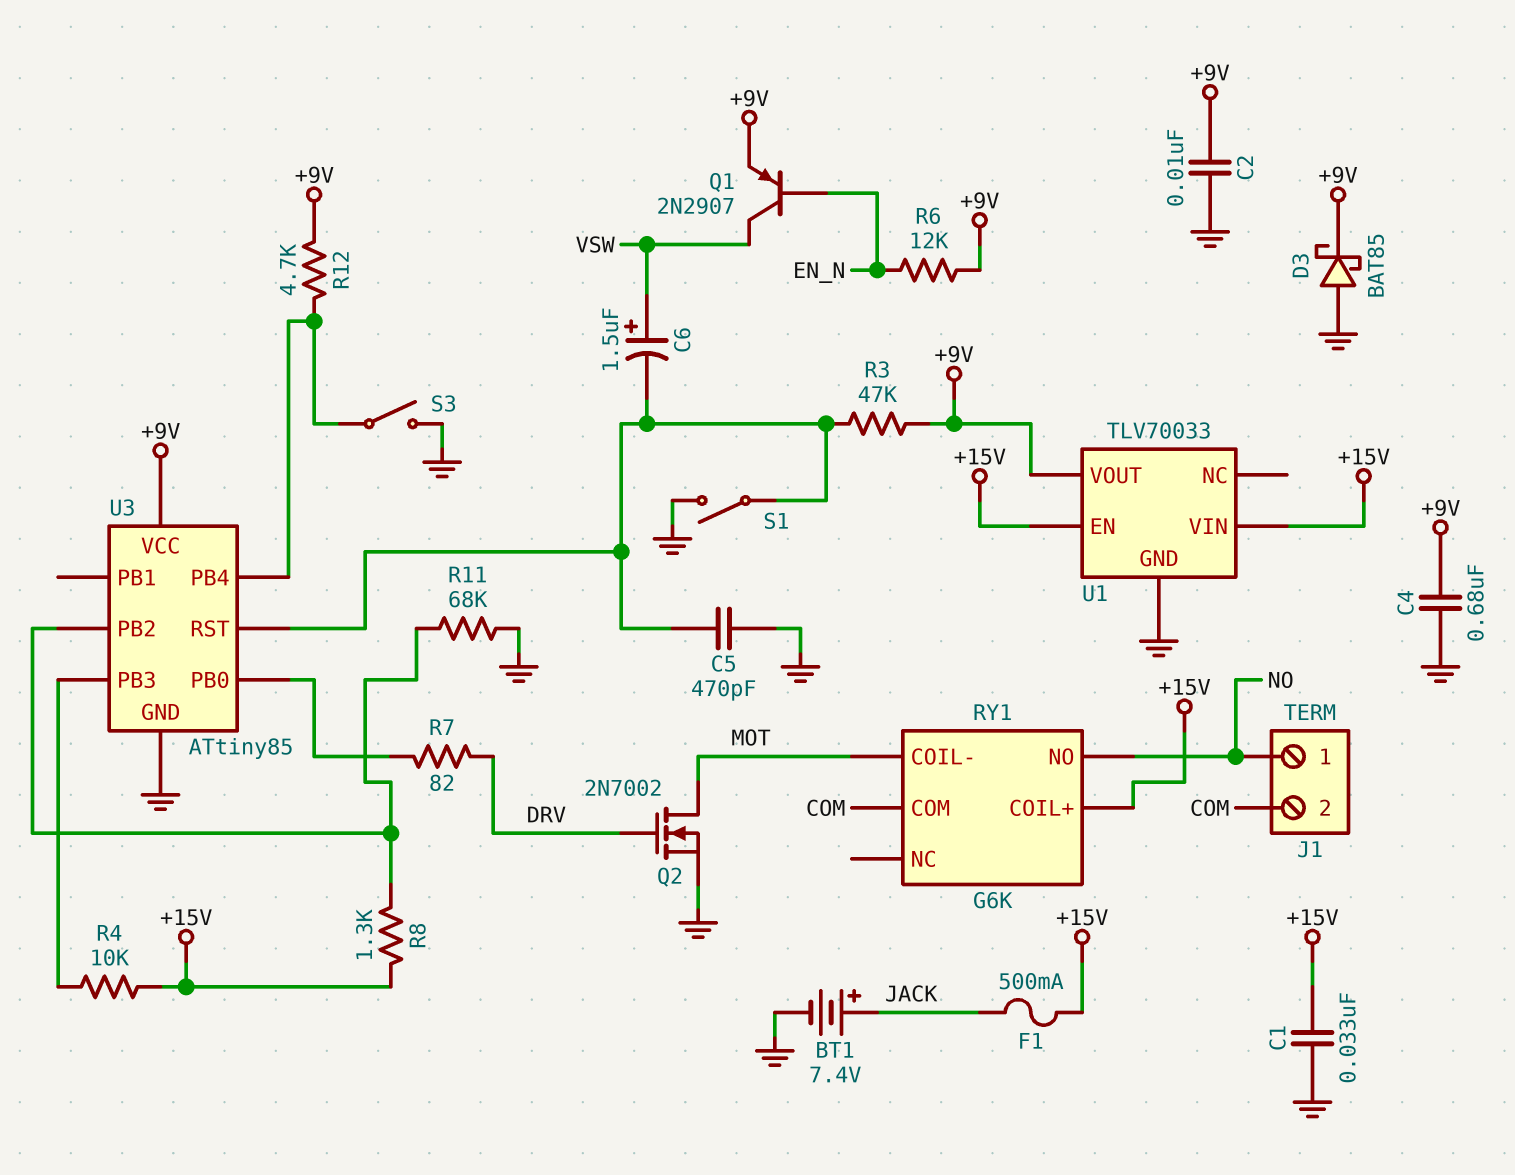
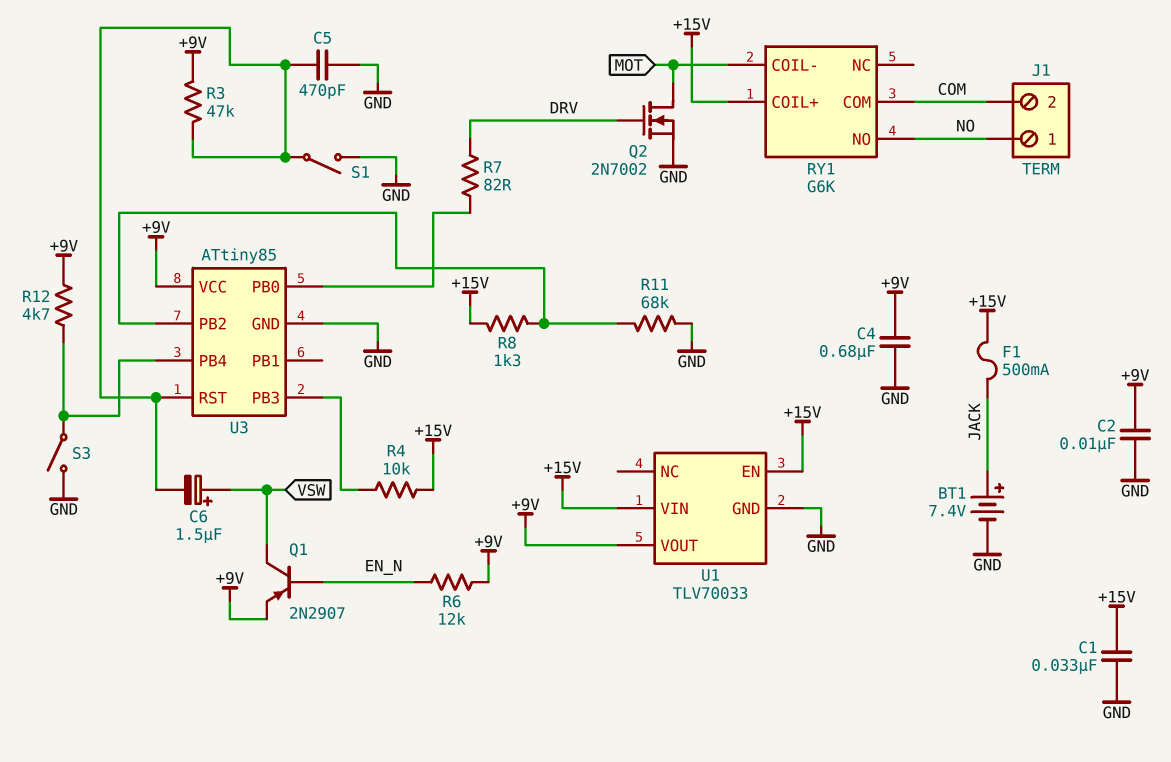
D3: schottky BAT85 (A GND, K +9V) -> none

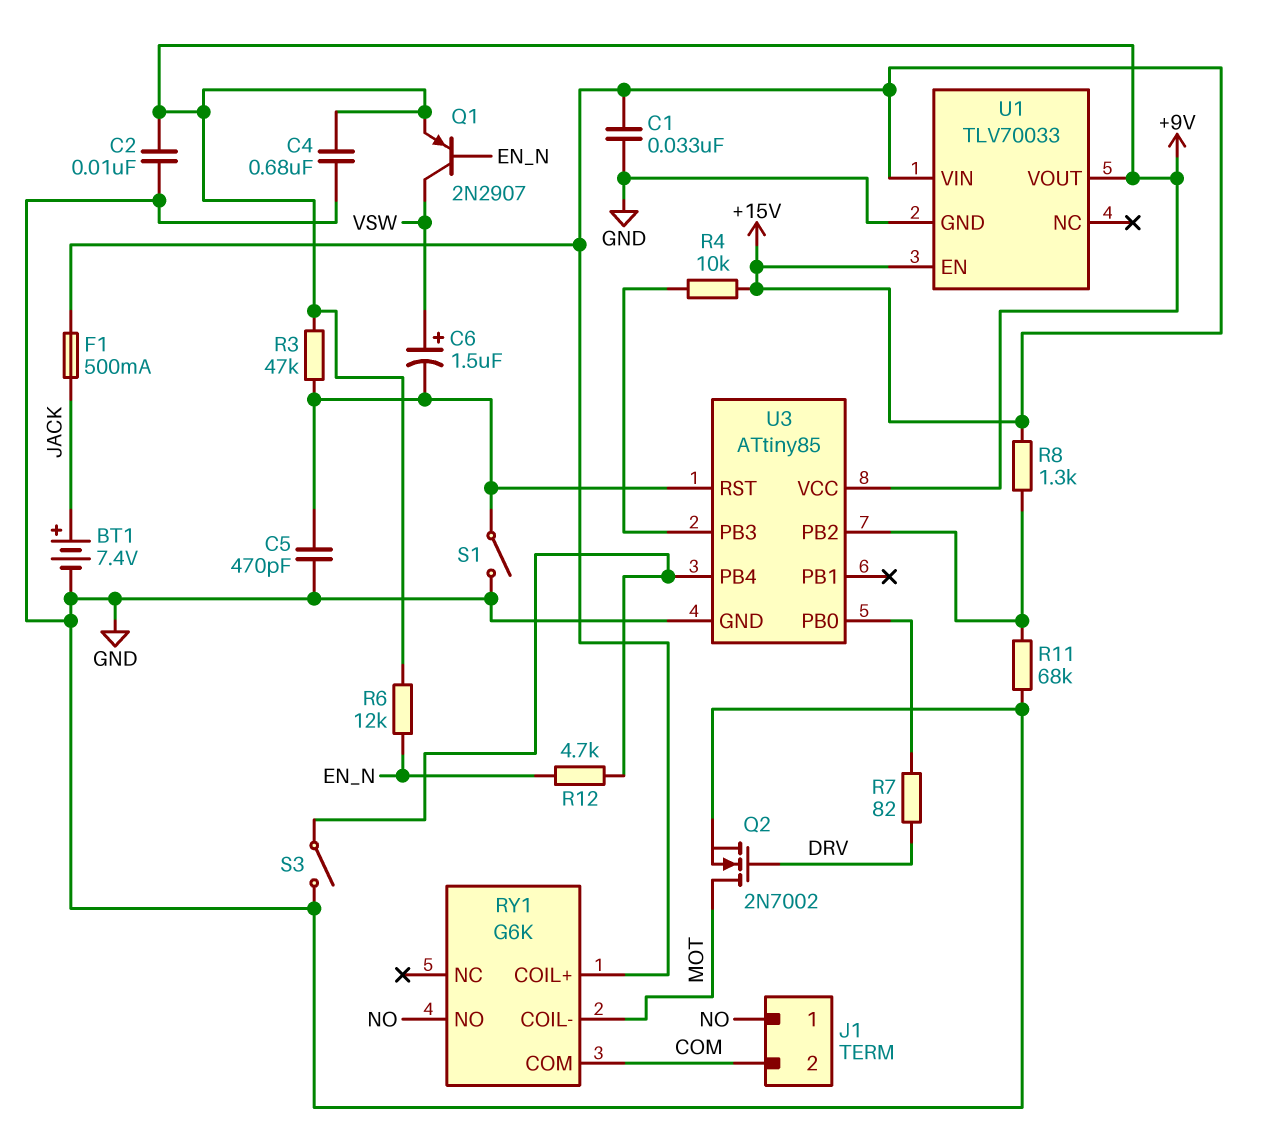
R12: 4.7k (+9V, U3/PB4) -> 4.7k (EN_N, U3/PB4)

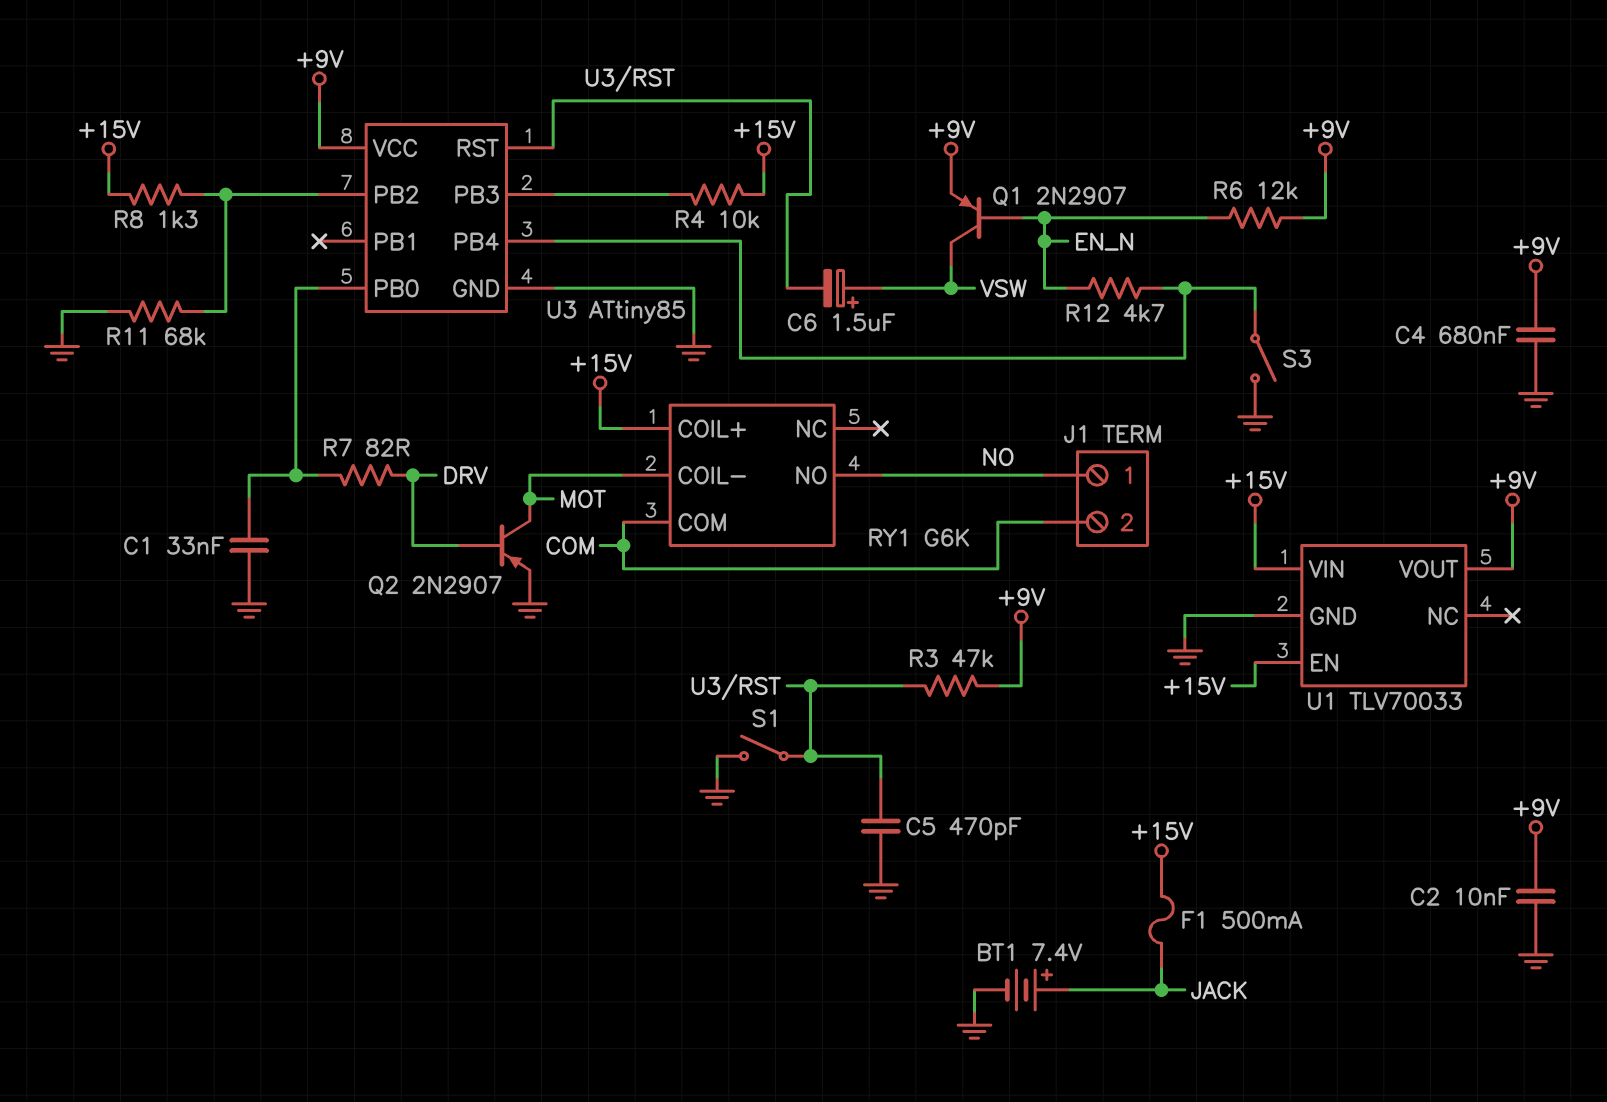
C1: 33nF (+15V, GND) -> 33nF (GND, U3/PB0)
Q2: NMOS 2N7002 (G DRV, D MOT, S GND) -> PNP 2N2907 (B DRV, C MOT, E GND)

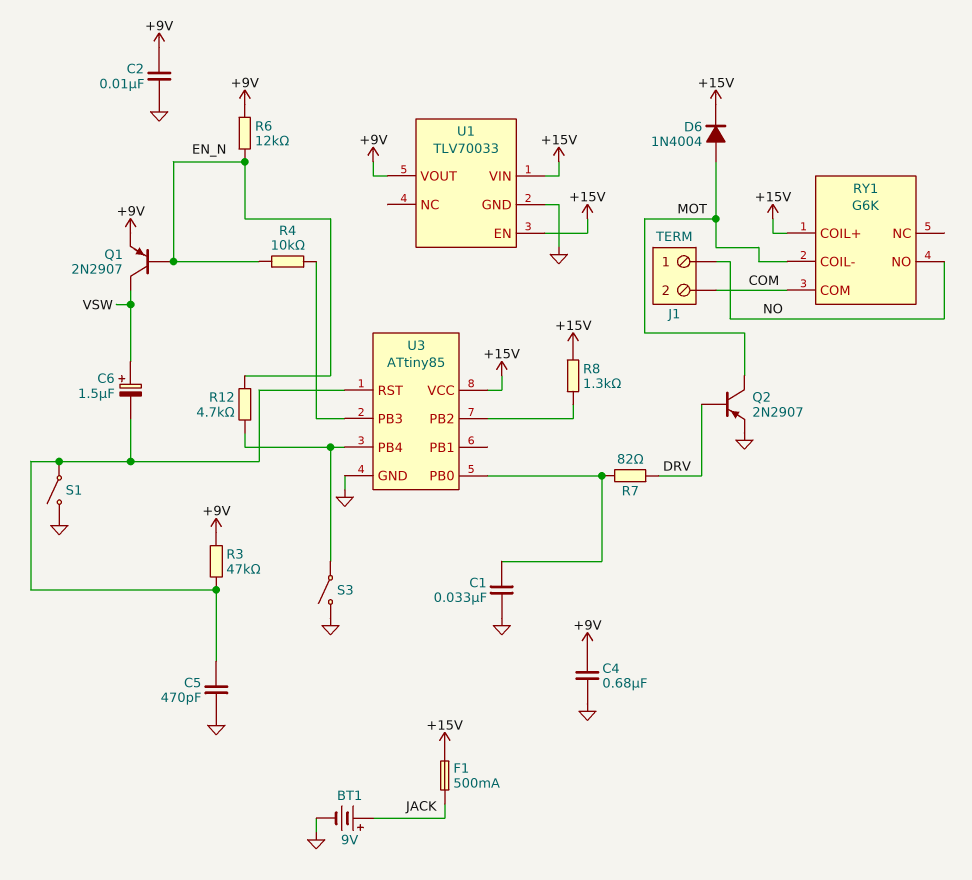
BT1: 7.4V (plus JACK, minus GND) -> 9V (plus JACK, minus GND)
D6: none -> diode 1N4004 (A MOT, K +15V)
R4: 10k (+15V, U3/PB3) -> 10k (EN_N, U3/PB3)
R11: 68k (GND, U3/PB2) -> none
U3 pin VCC: +9V -> +15V

